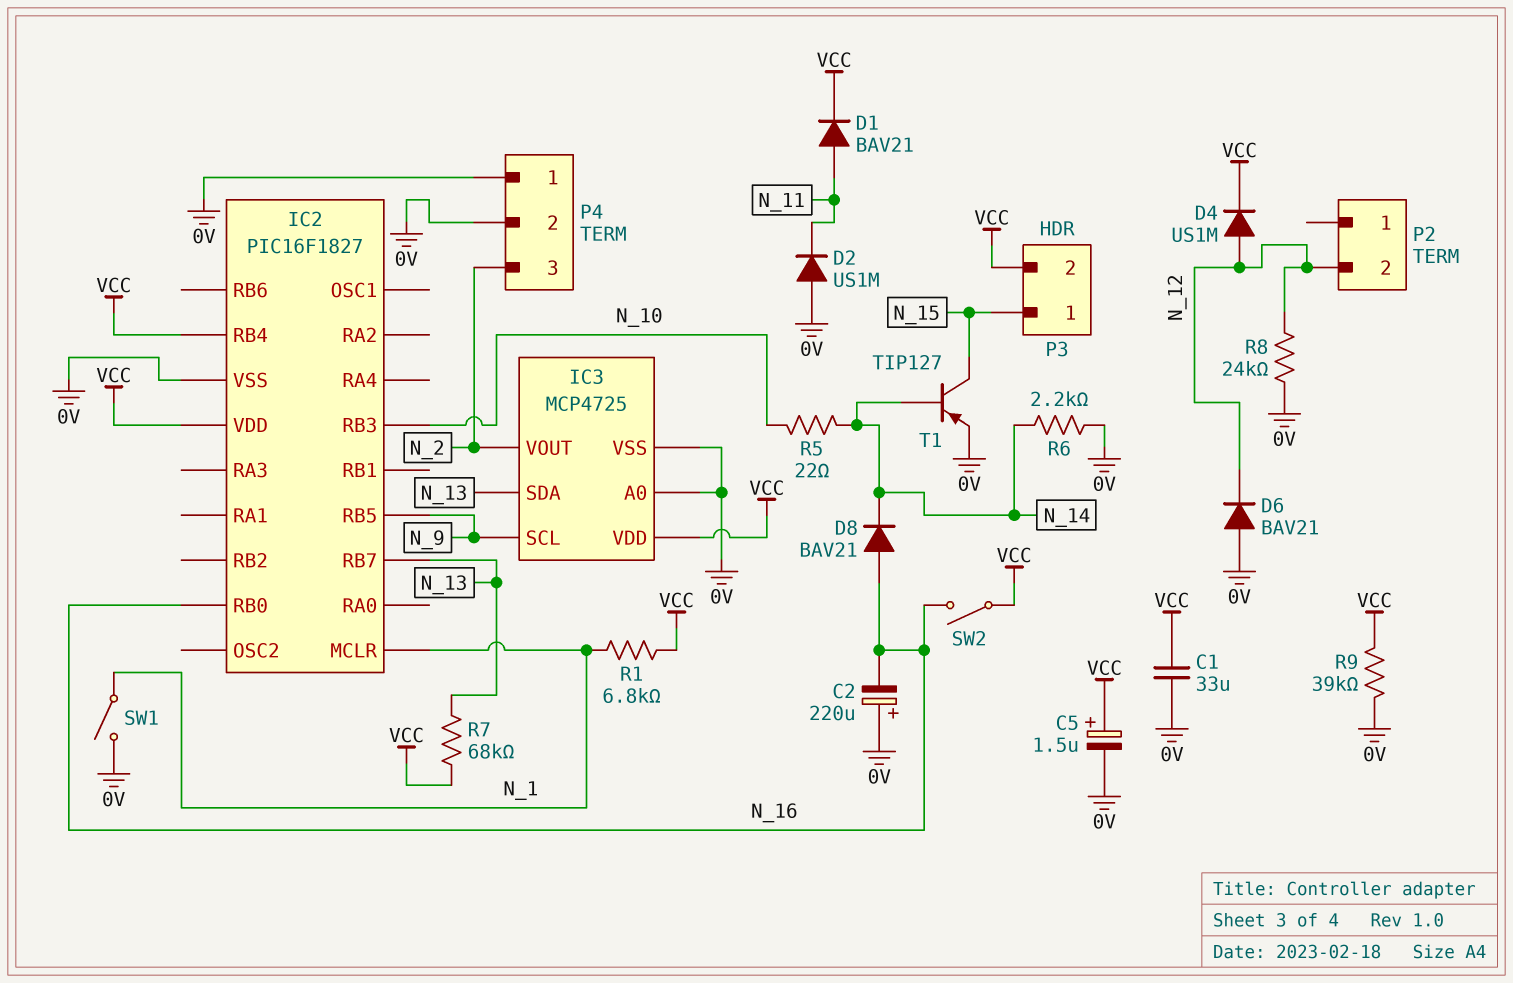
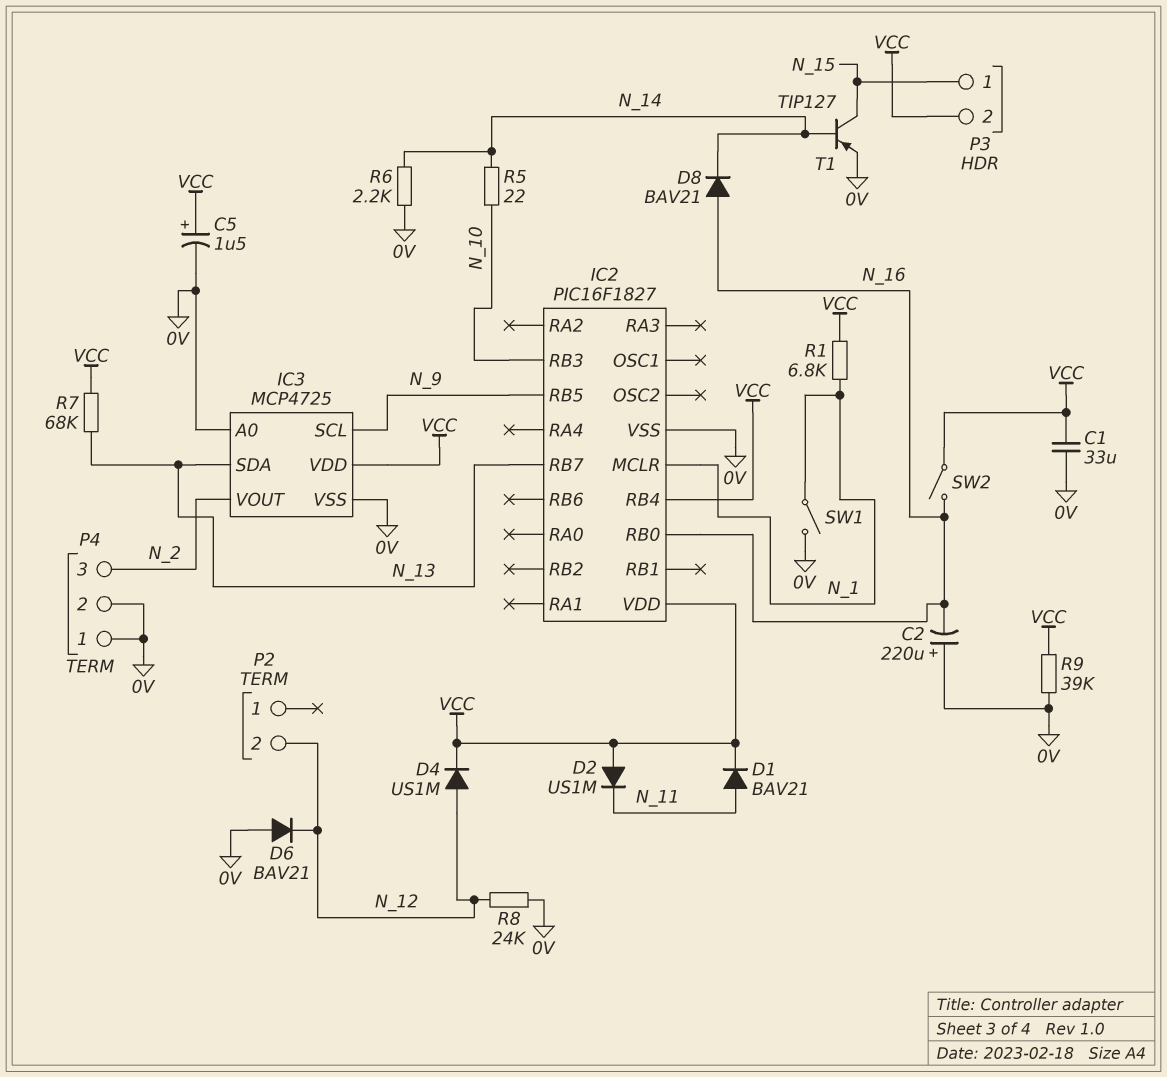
D2: diode US1M (A 0V, K N_11) -> diode US1M (A VCC, K N_11)

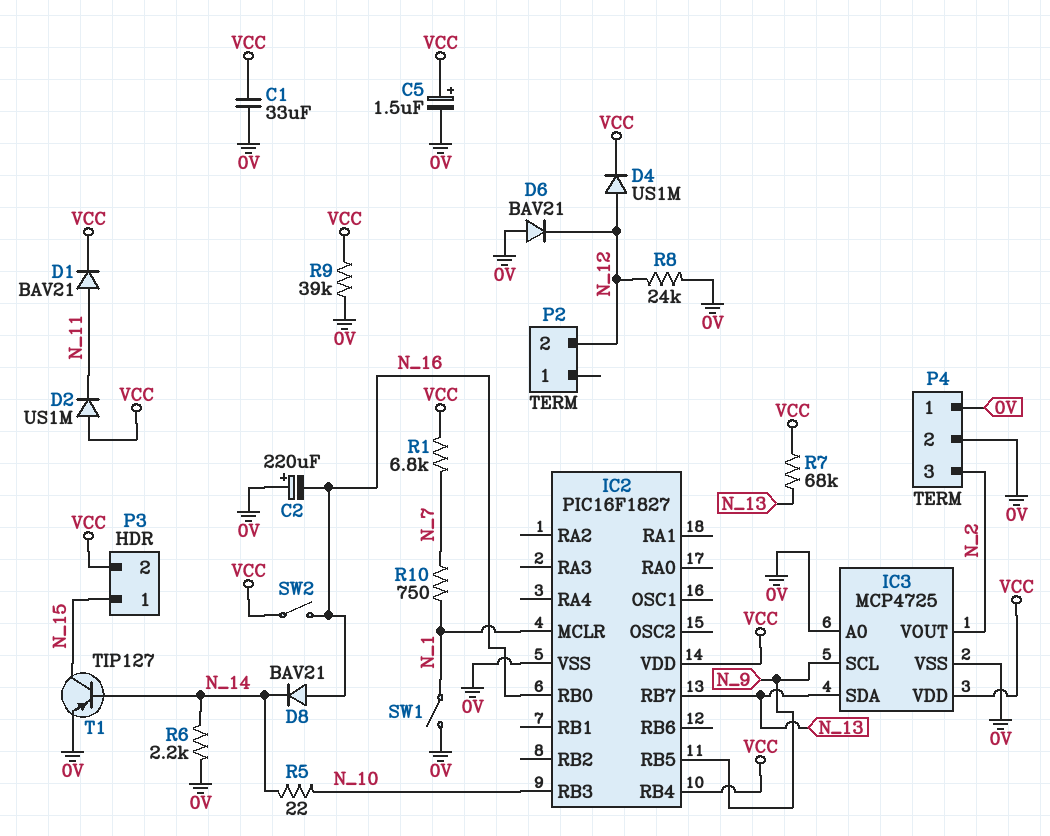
R1: 6.8k (N_1, VCC) -> 6.8k (N_7, VCC)
R10: none -> 750 (N_1, N_7)

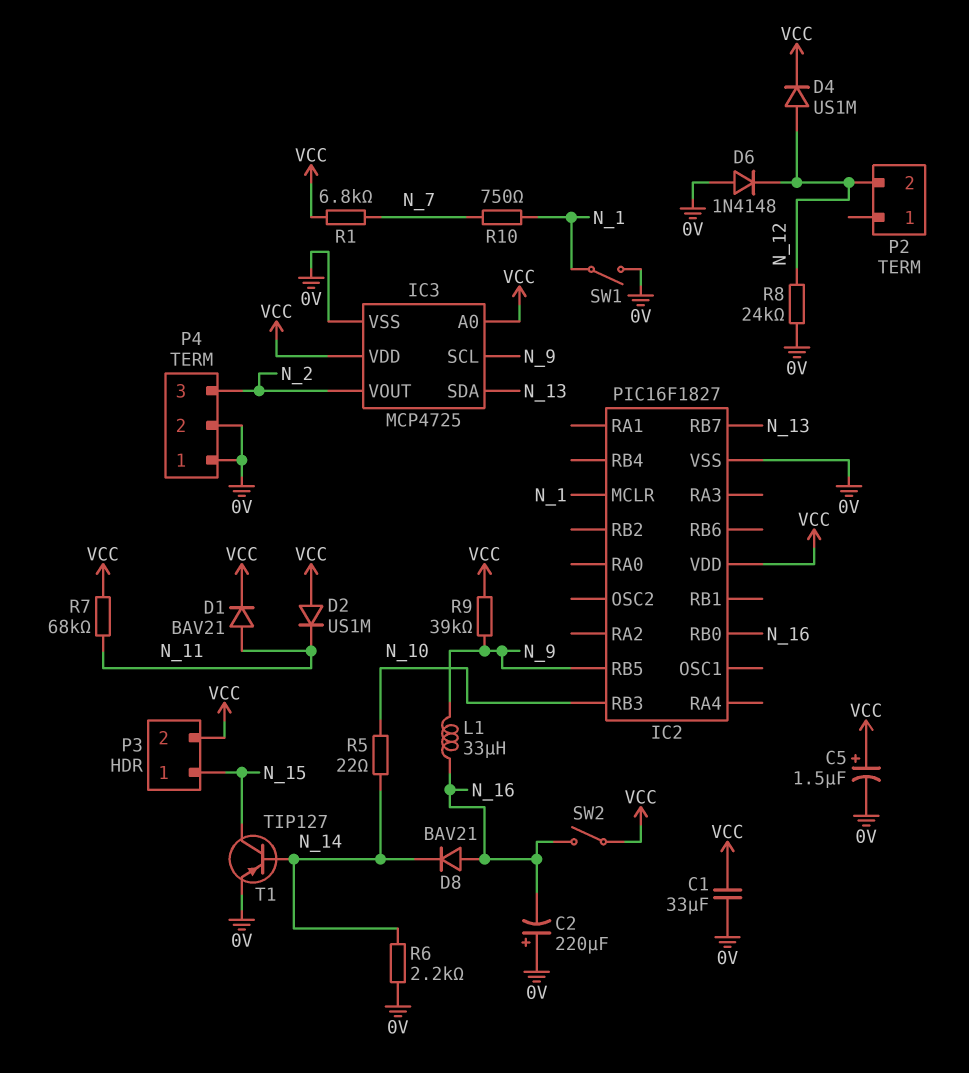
D6: diode BAV21 (A 0V, K N_12) -> diode 1N4148 (A 0V, K N_12)
IC2 pin RB4: VCC -> none
IC3 pin A0: 0V -> VCC
L1: none -> 33uH (N_9, N_16)
R7: 68k (N_13, VCC) -> 68k (N_11, VCC)
R9: 39k (0V, VCC) -> 39k (N_9, VCC)

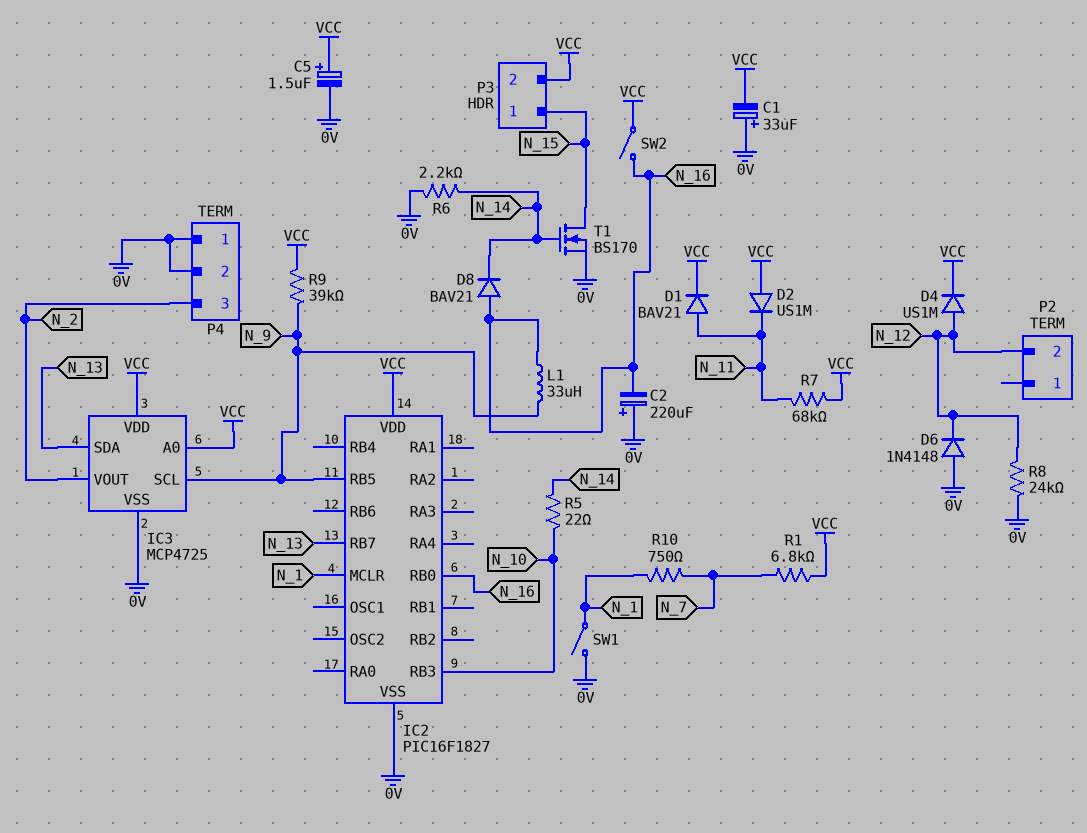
C1: 33uF (0V, VCC) -> 33uF (plus 0V, minus VCC)
T1: PNP TIP127 (B N_14, C N_15, E 0V) -> NMOS BS170 (G N_14, D N_15, S 0V)

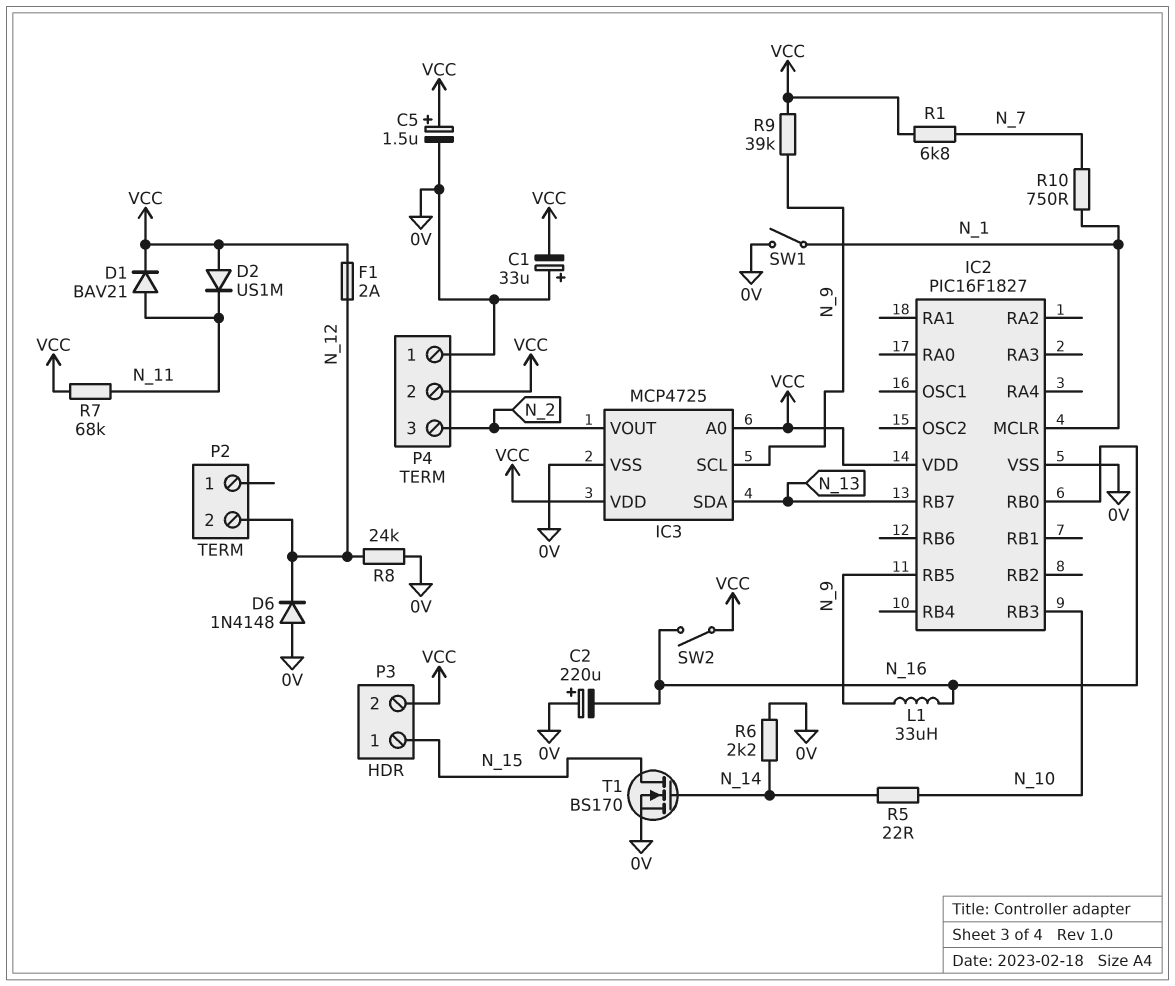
D4: diode US1M (A N_12, K VCC) -> none
D8: diode BAV21 (A N_16, K N_14) -> none
F1: none -> 2A (N_12, VCC)
P4 pin 2: 0V -> VCC

